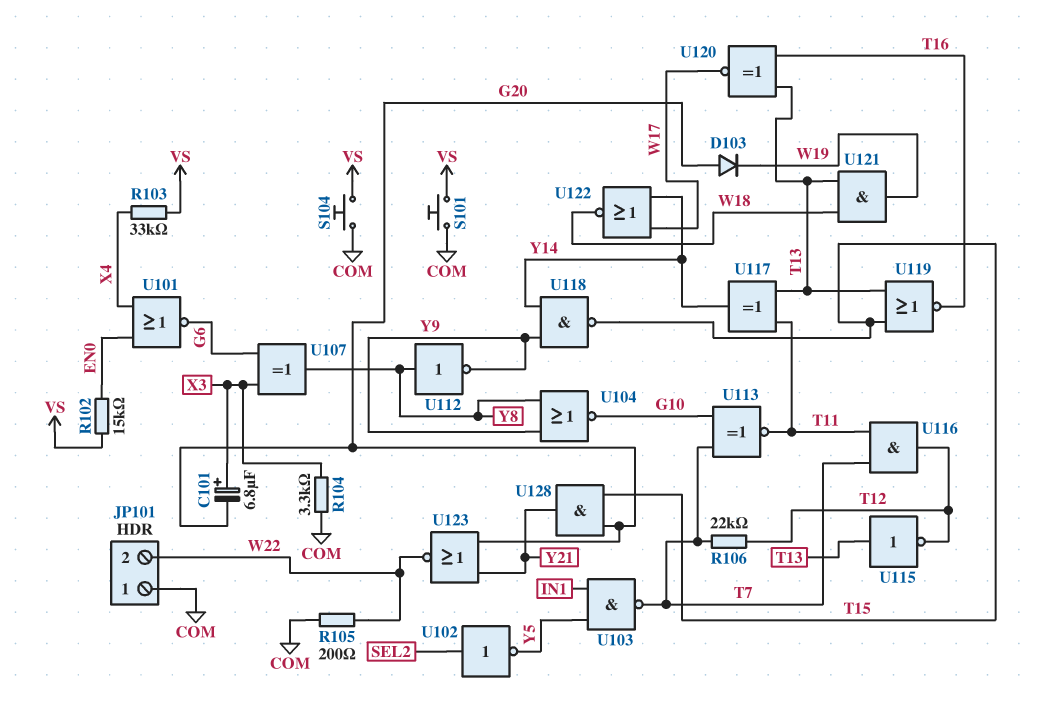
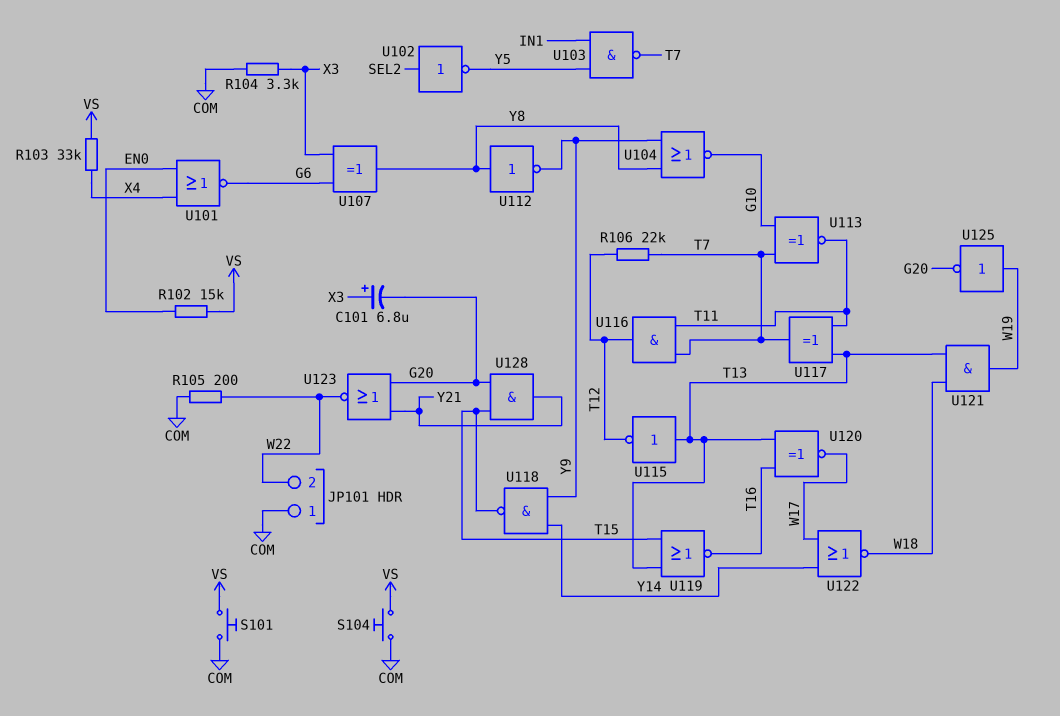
D103: diode (A G20, K W19) -> none
U117: XOR (in T11, in T13, out Y14) -> XOR (in T11, in T13, out T7)
U125: none -> NOT (in W19, out G20)

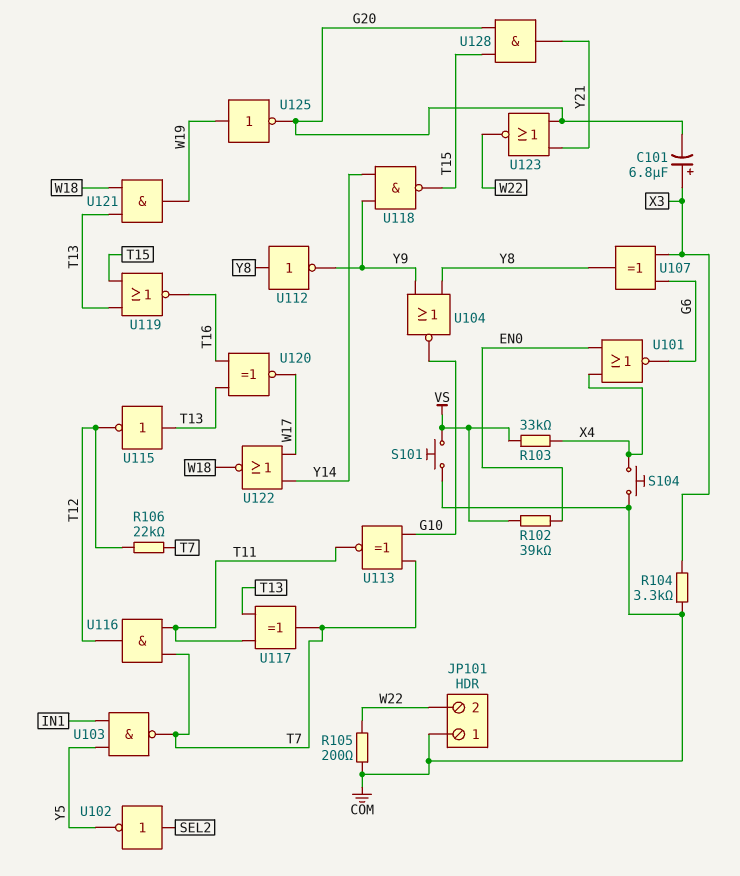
R102: 15k (EN0, VS) -> 39k (EN0, VS)
S104: button (COM, VS) -> button (COM, X4)

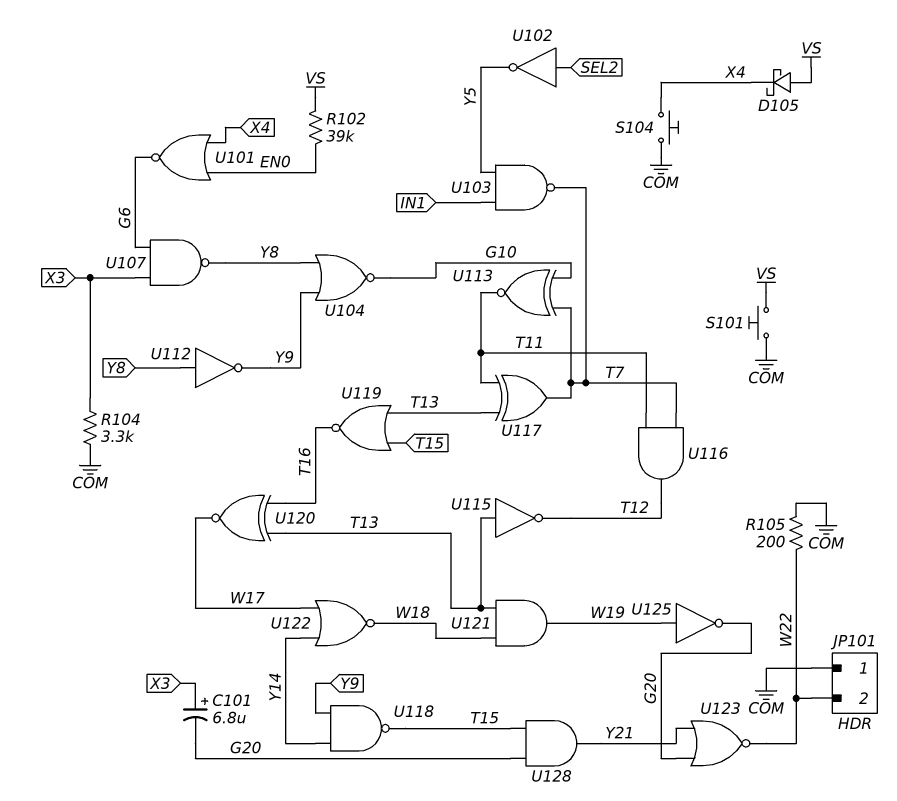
D105: none -> schottky (A VS, K X4)
R103: 33k (VS, X4) -> none
R106: 22k (T7, T12) -> none
U107: XOR (in G6, in X3, out Y8) -> NAND (in G6, in X3, out Y8)

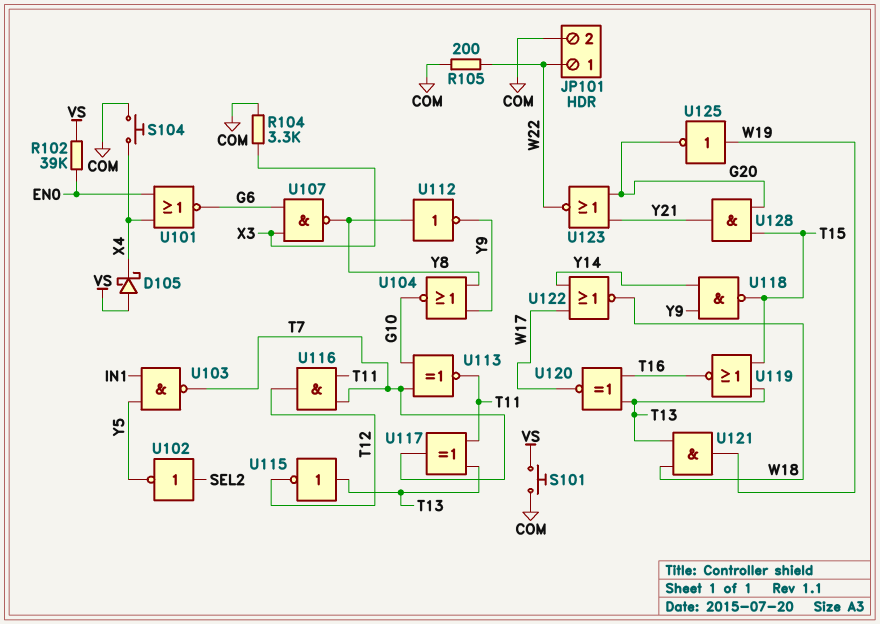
C101: 6.8uF (plus X3, minus G20) -> none
JP101 pin 1: COM -> W22
JP101 pin 2: W22 -> COM

